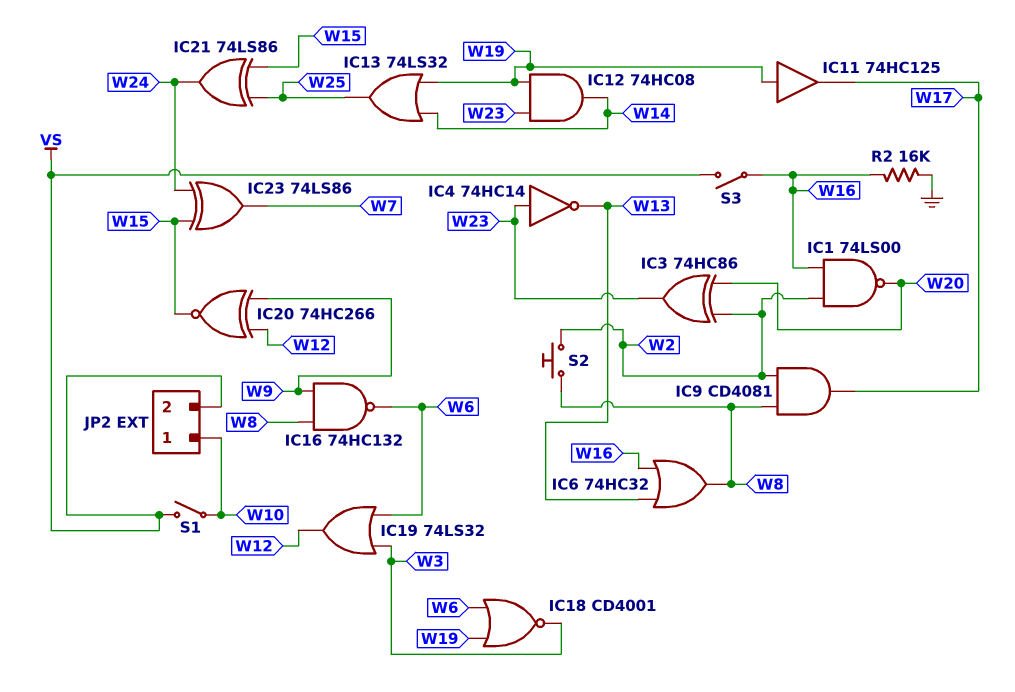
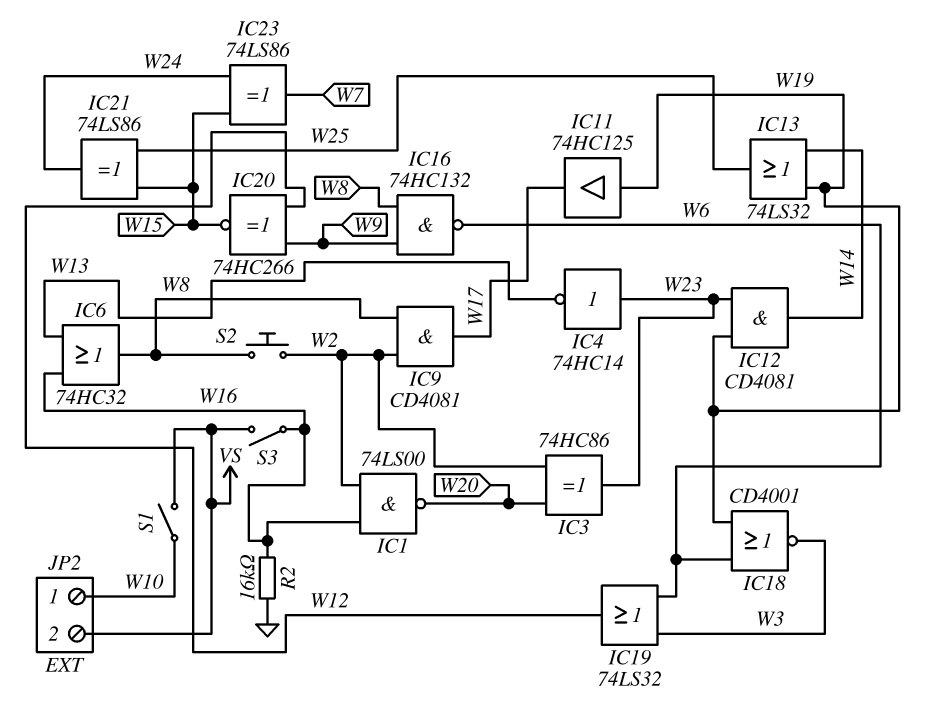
IC12: AND 74HC08 (in W19, in W23, out W14) -> AND CD4081 (in W19, in W23, out W14)

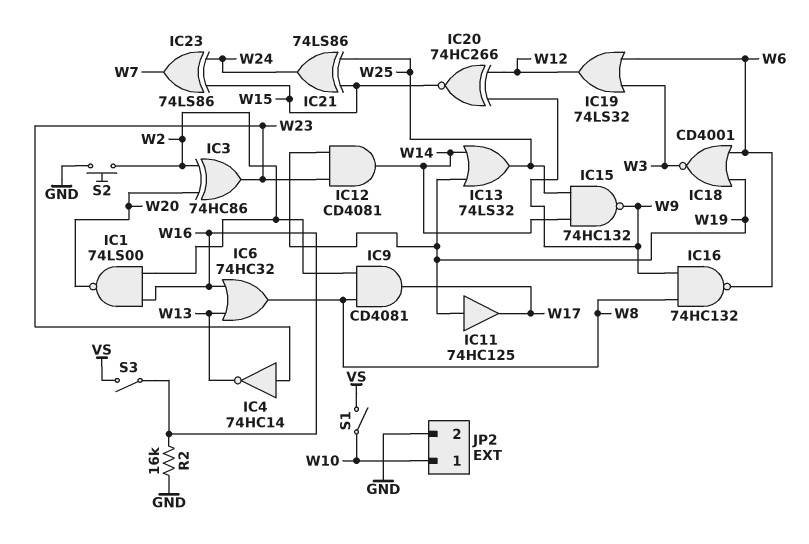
IC15: none -> NAND 74HC132 (in W14, in W25, out W9)
JP2 pin 2: VS -> GND
S2: button (W2, W8) -> button (GND, W2)

